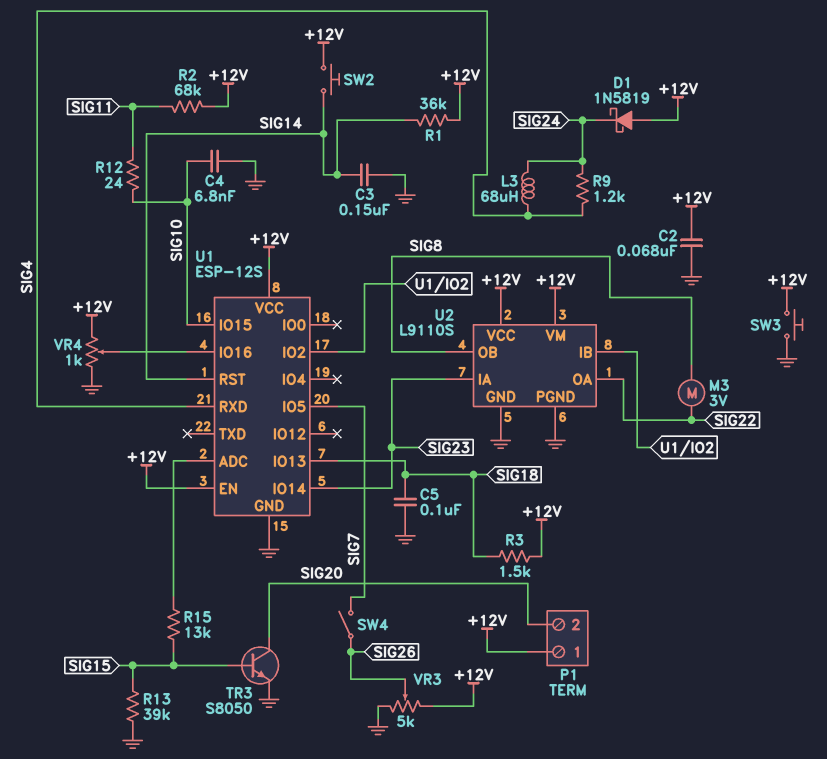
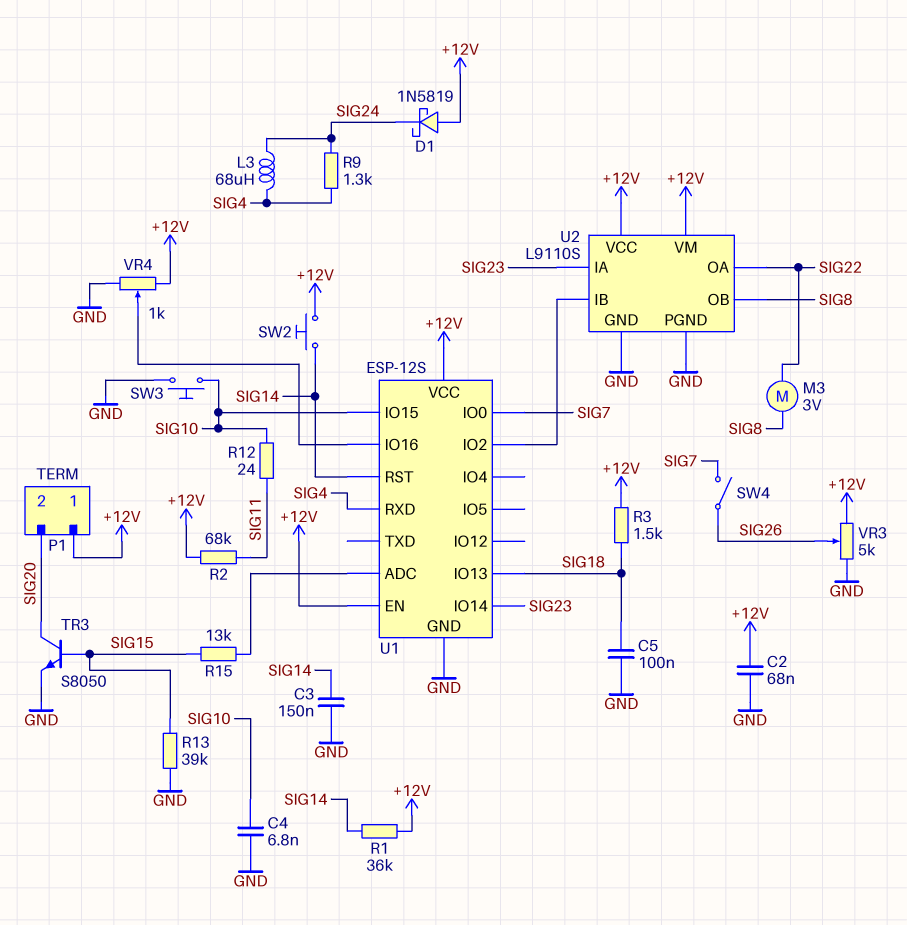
R9: 1.2k (SIG4, SIG24) -> 1.3k (SIG4, SIG24)
SW3: button (+12V, GND) -> button (GND, SIG10)
U1 pin IO0: none -> SIG7
U1 pin IO5: SIG7 -> none

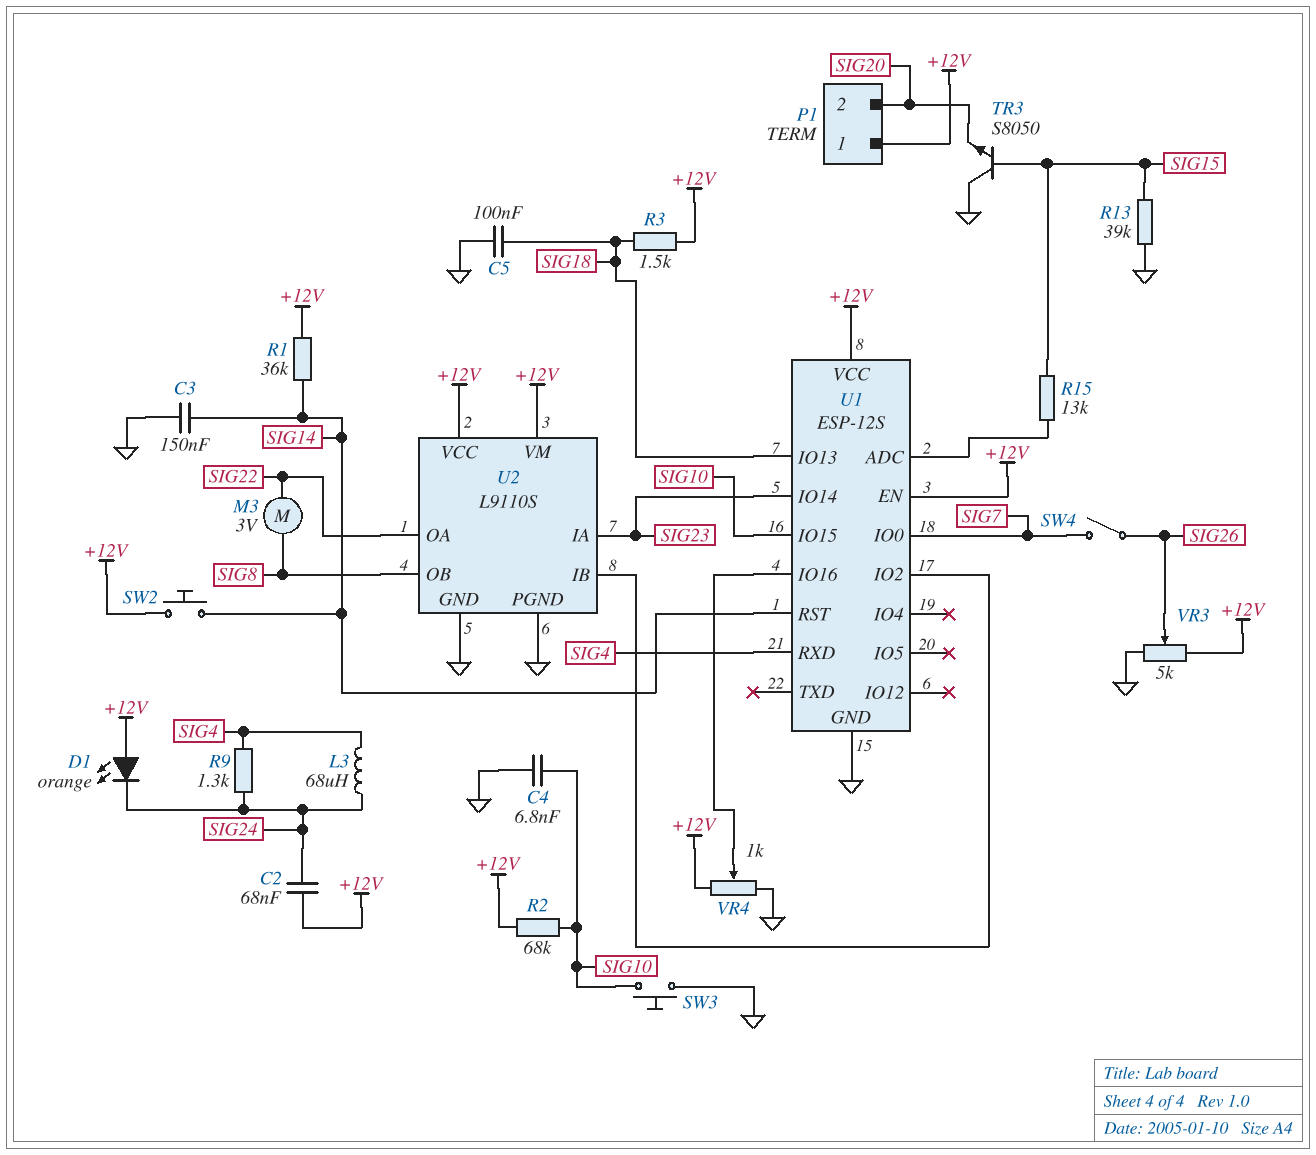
C2: 68nF (+12V, GND) -> 68nF (+12V, SIG24)
D1: schottky 1N5819 (A +12V, K SIG24) -> LED orange (A +12V, K SIG24)
R2: 68k (+12V, SIG11) -> 68k (+12V, SIG10)
R12: 24 (SIG10, SIG11) -> none
TR3: NPN S8050 (B SIG15, C SIG20, E GND) -> NPN S8050 (B SIG15, C GND, E SIG20)

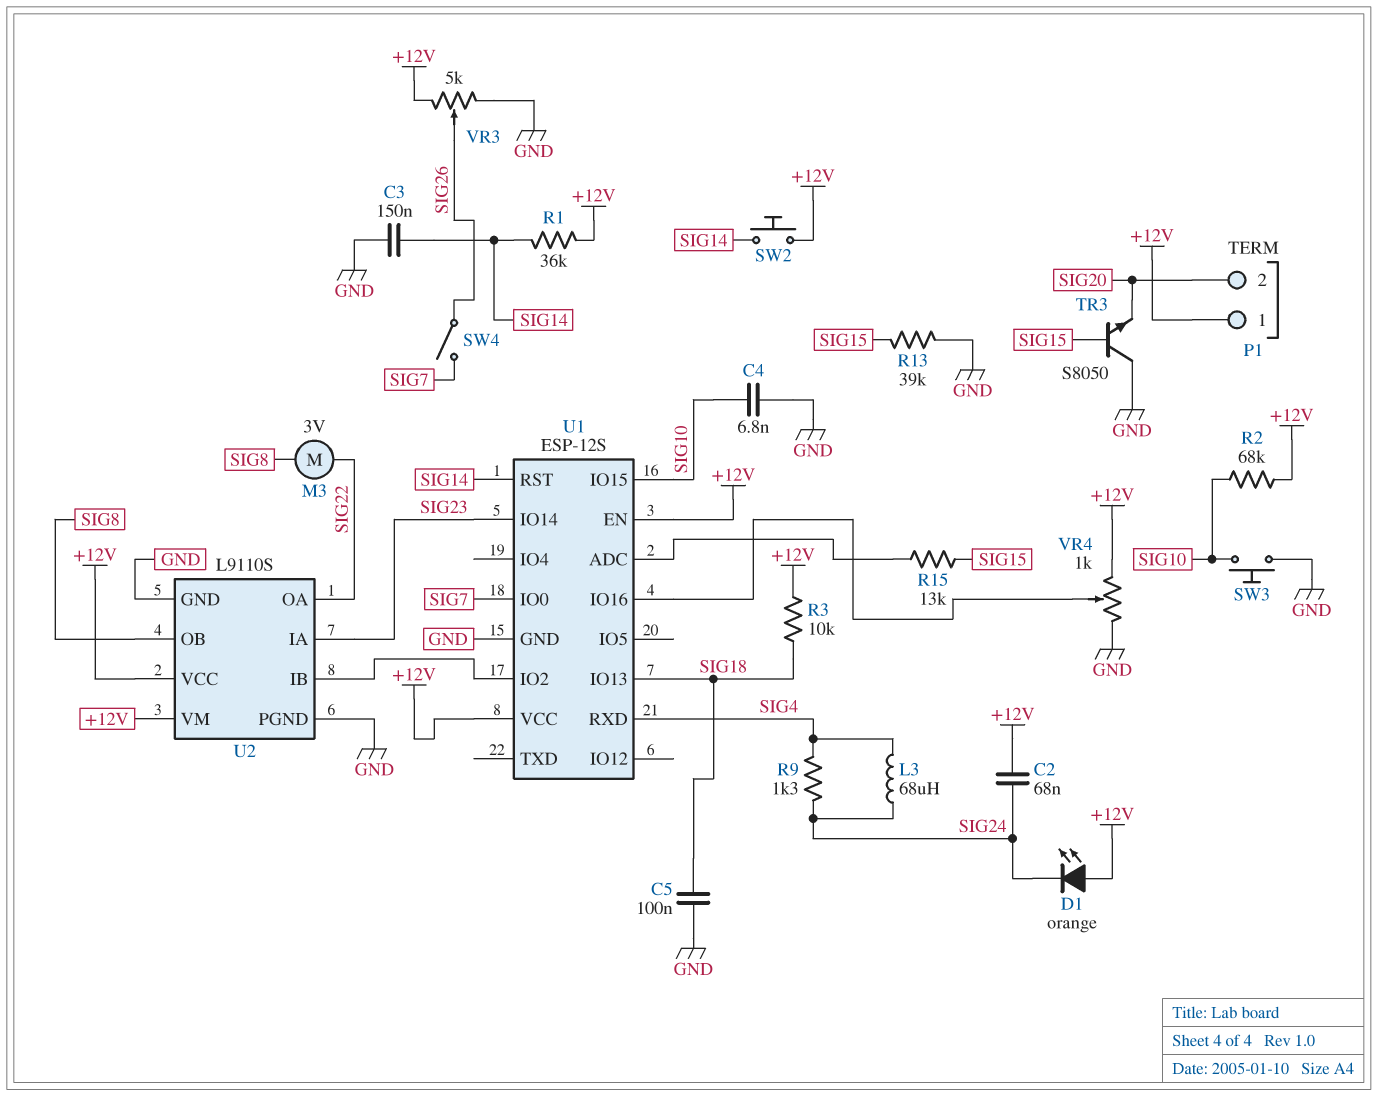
R3: 1.5k (+12V, SIG18) -> 10k (+12V, SIG18)

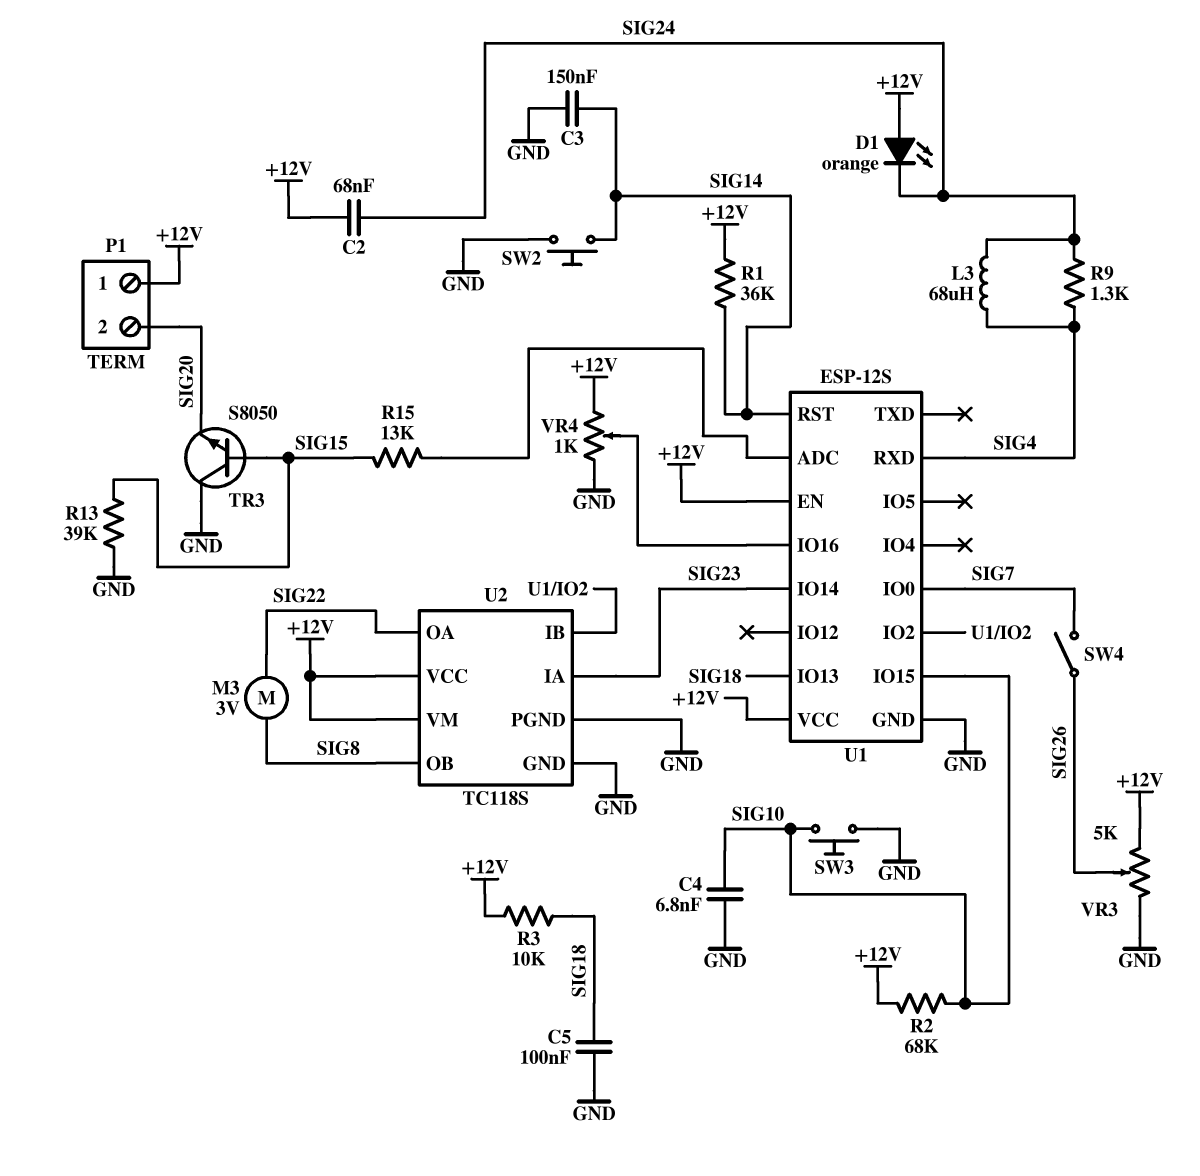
SW2: button (+12V, SIG14) -> button (GND, SIG14)
U2: L9110S -> TC118S

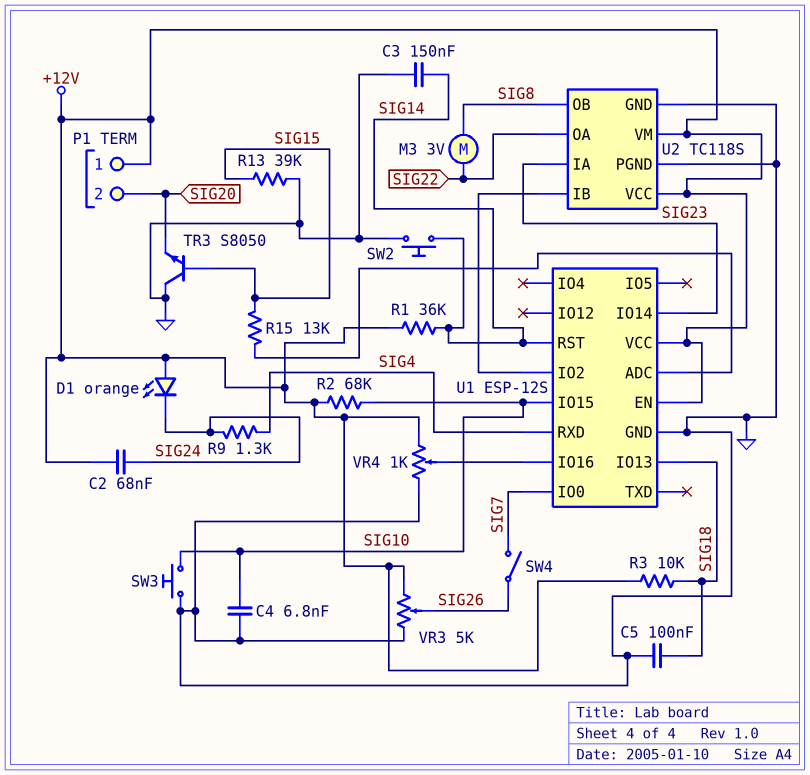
L3: 68uH (SIG4, SIG24) -> none

